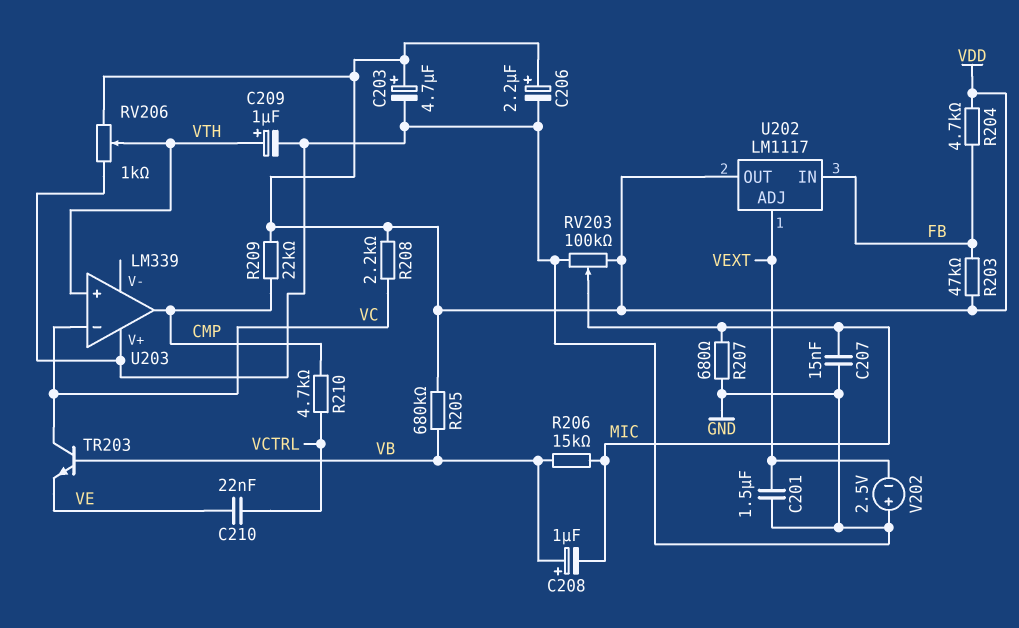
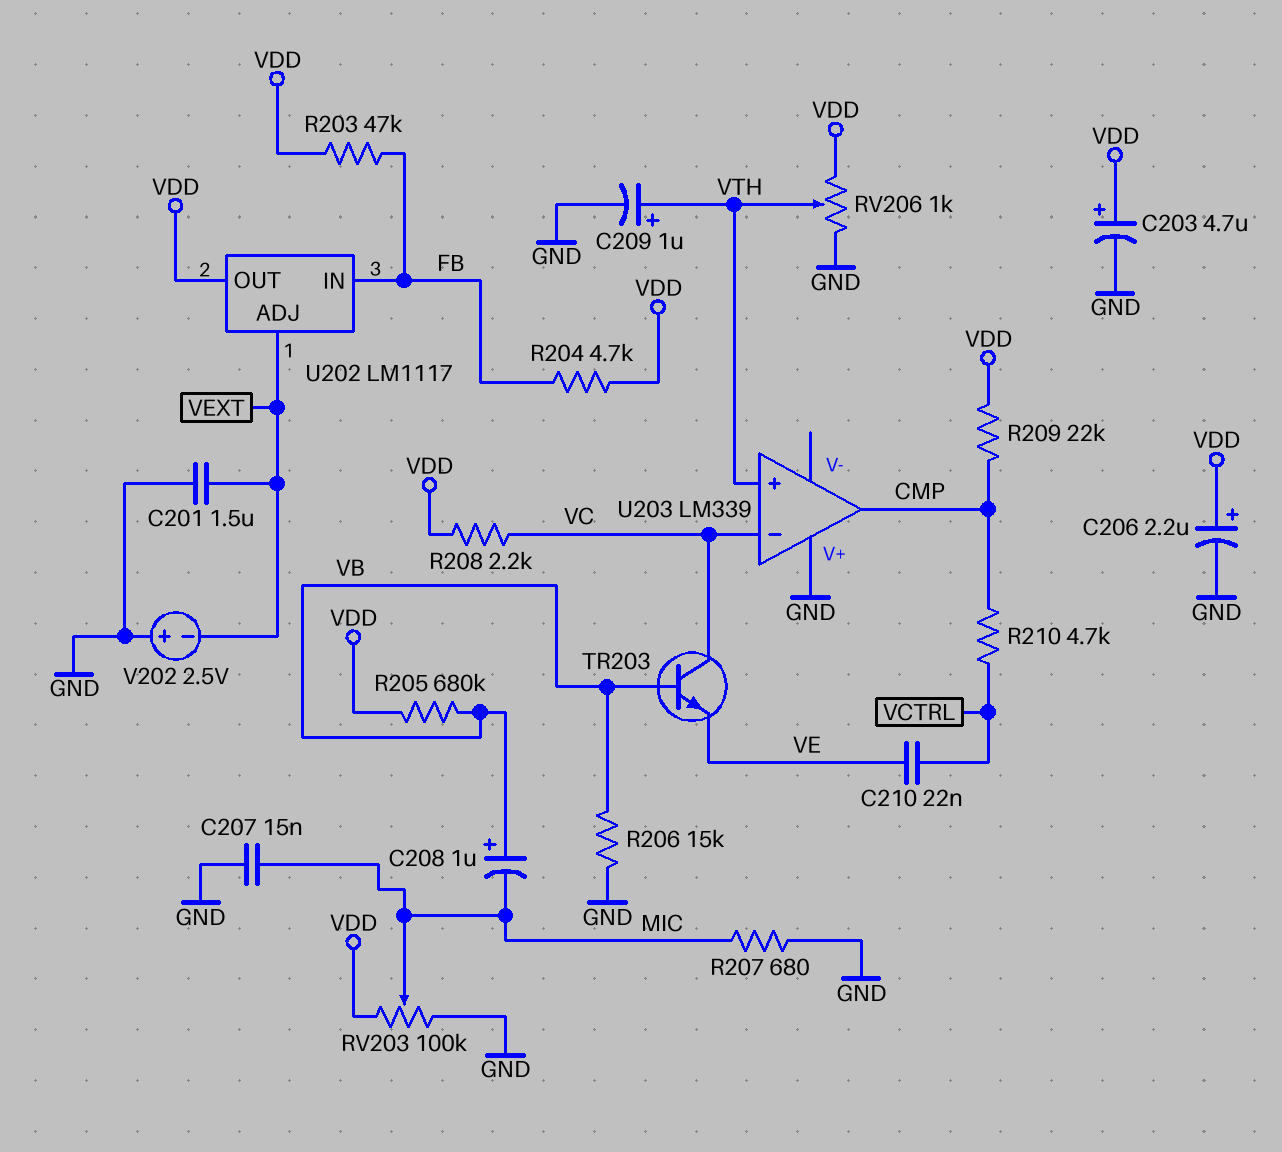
R206: 15k (MIC, VB) -> 15k (GND, VB)

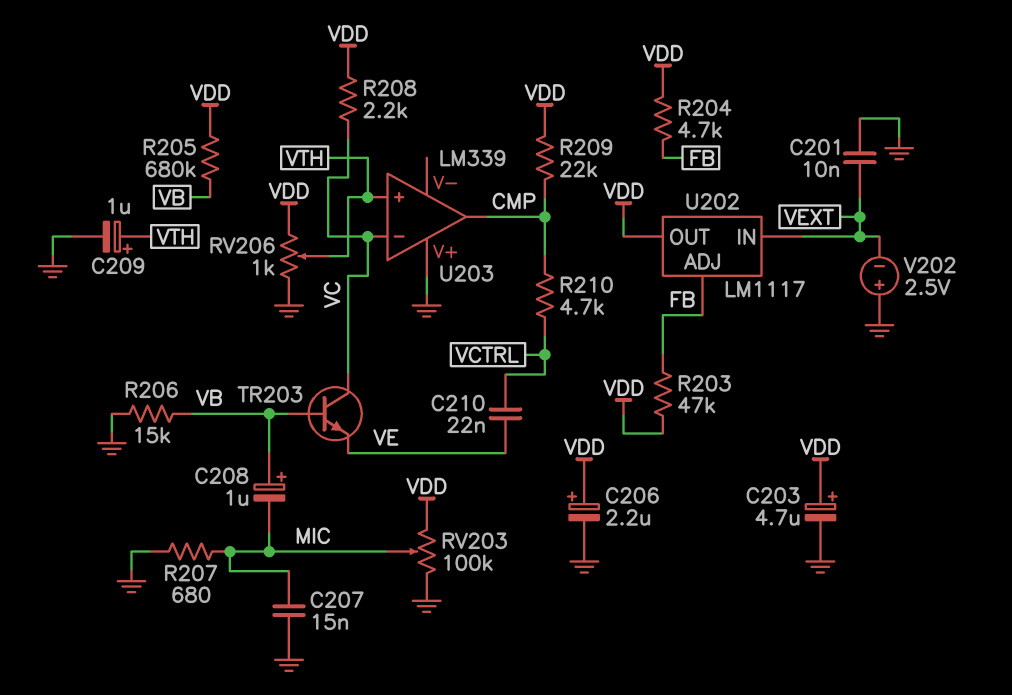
C201: 1.5uF (GND, VEXT) -> 10nF (GND, VEXT)
U202 pin ADJ: VEXT -> FB
U202 pin IN: FB -> VEXT

